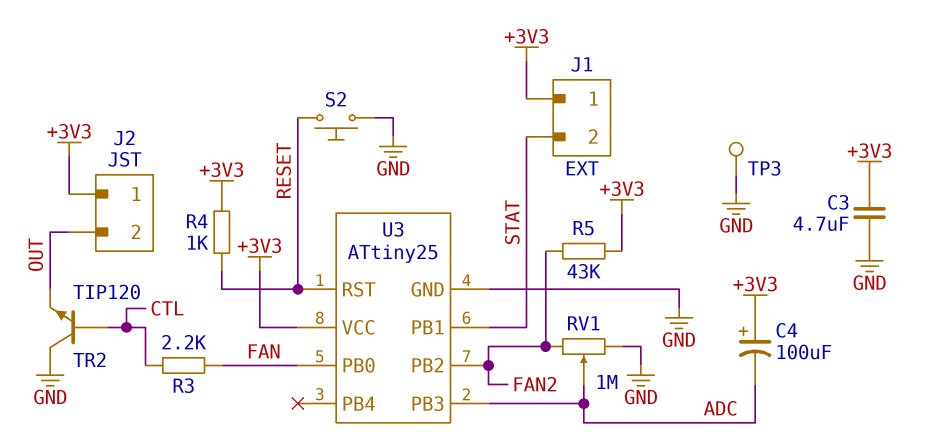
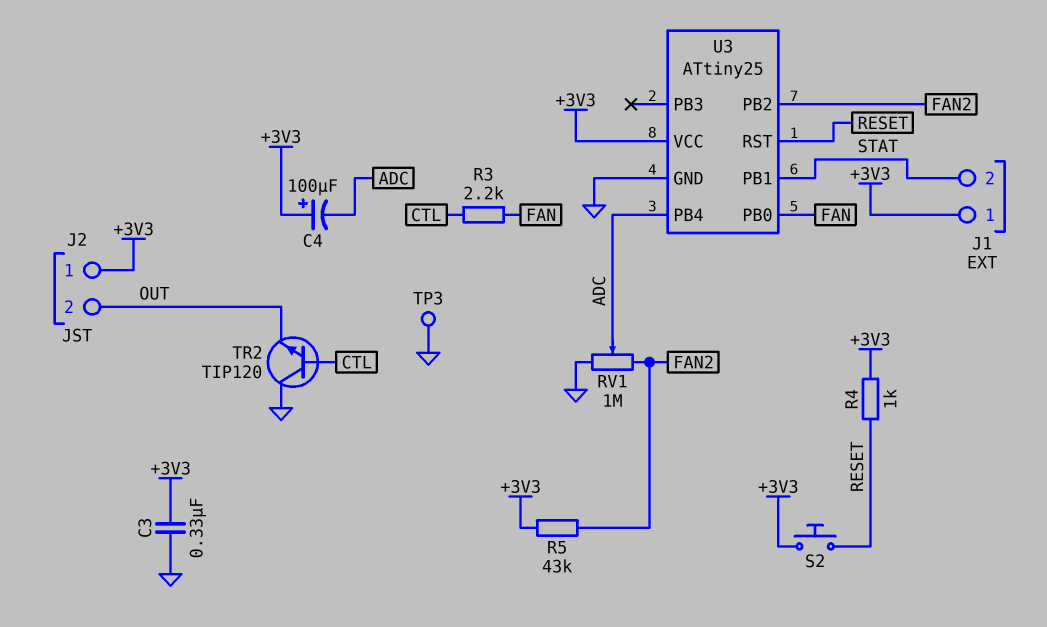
C3: 4.7uF (+3V3, GND) -> 330nF (+3V3, GND)
S2: button (GND, RESET) -> button (+3V3, RESET)
U3 pin PB3: ADC -> none
U3 pin PB4: none -> ADC

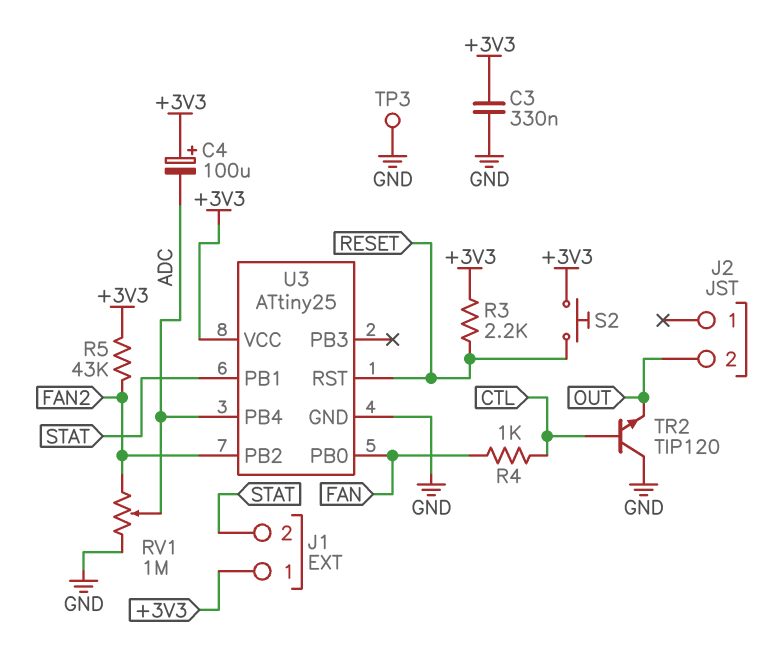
J2 pin 1: +3V3 -> none
R3: 2.2k (CTL, FAN) -> 2.2k (+3V3, RESET)
R4: 1k (+3V3, RESET) -> 1k (CTL, FAN)

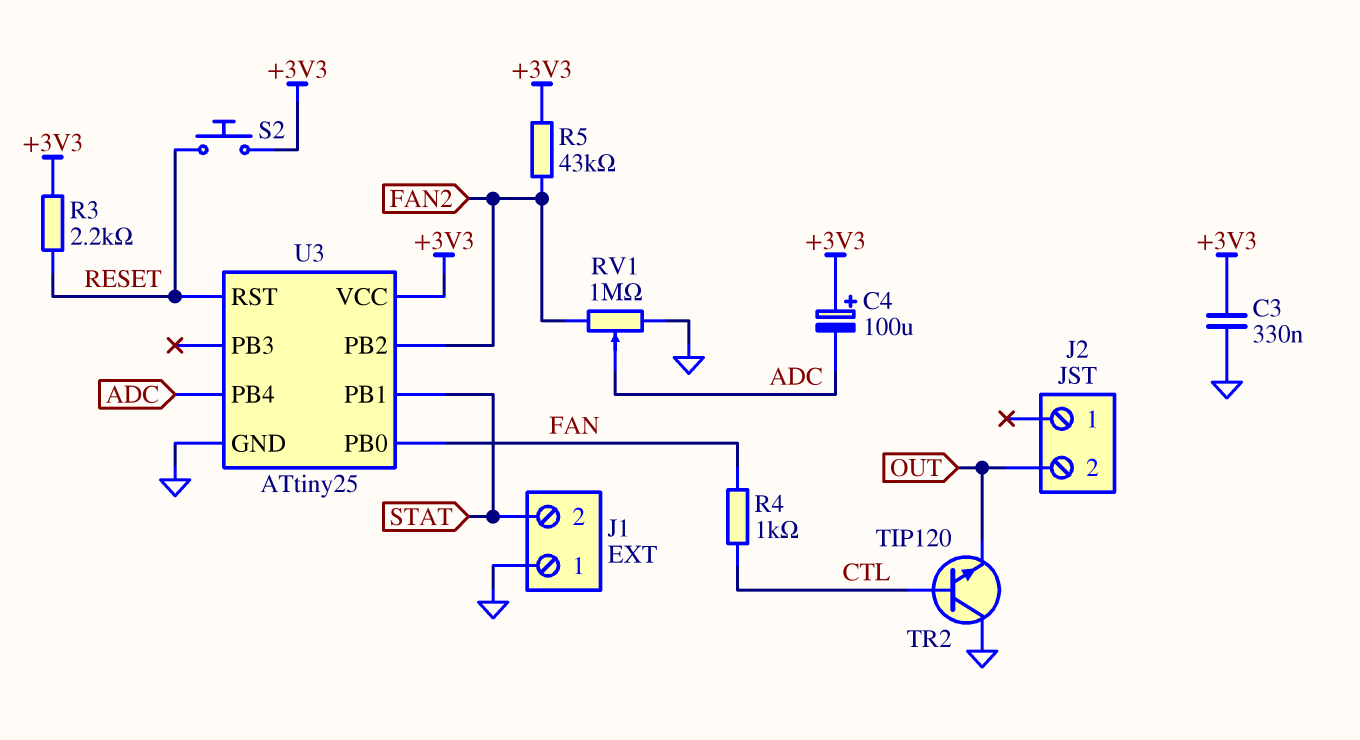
J1 pin 1: +3V3 -> GND
TP3: test point (GND) -> none

